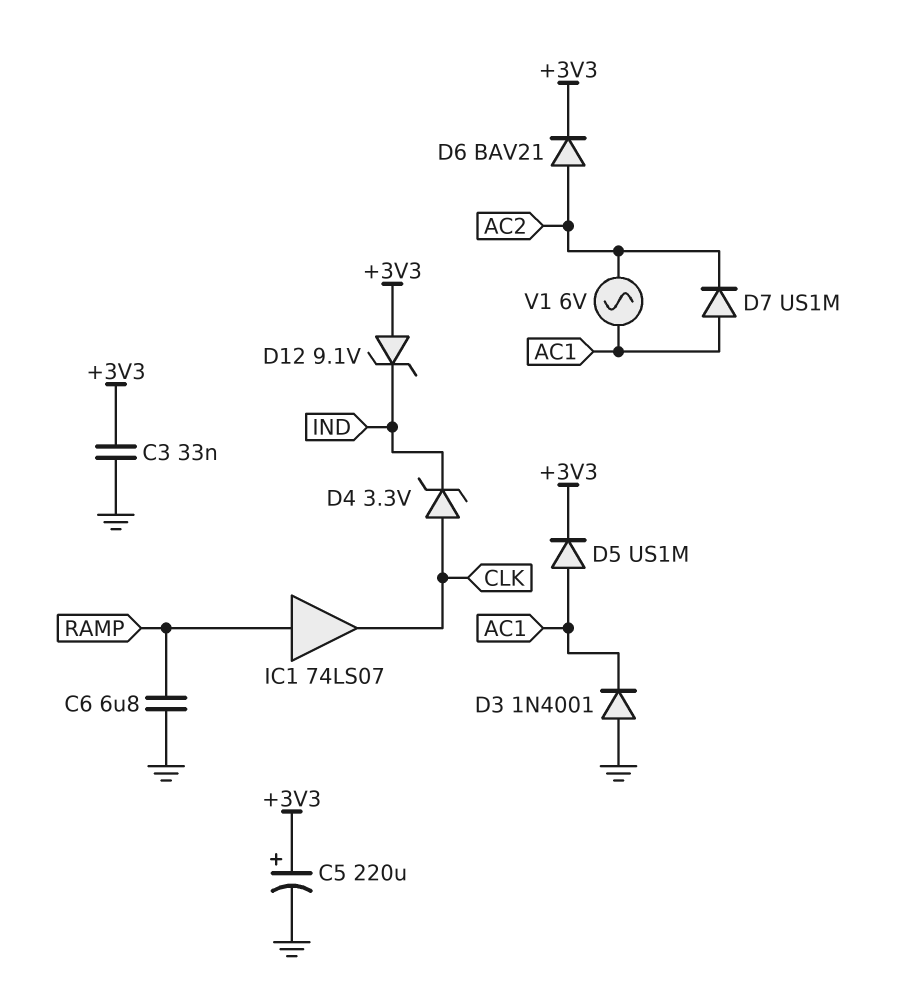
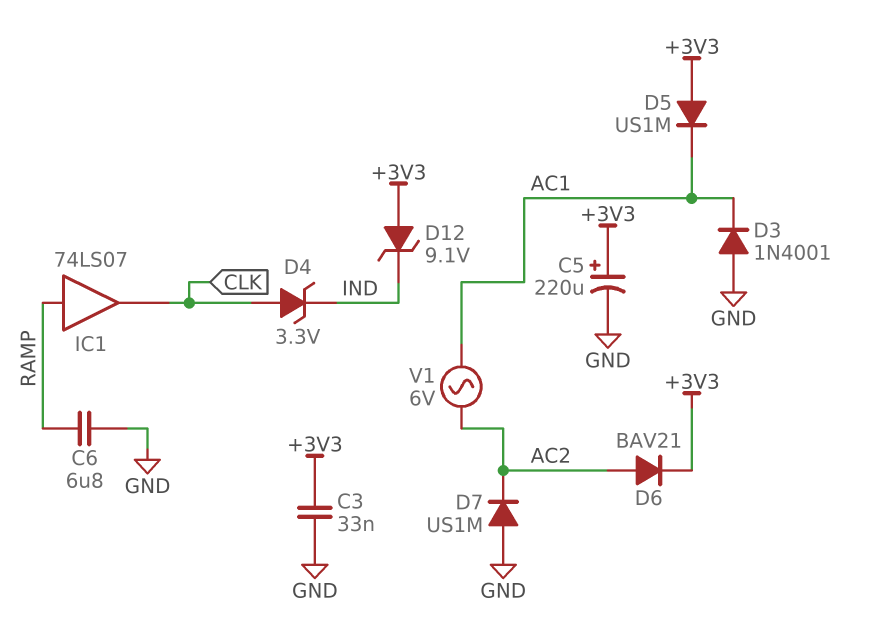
D5: diode US1M (A AC1, K +3V3) -> diode US1M (A +3V3, K AC1)
D7: diode US1M (A AC1, K AC2) -> diode US1M (A GND, K AC2)

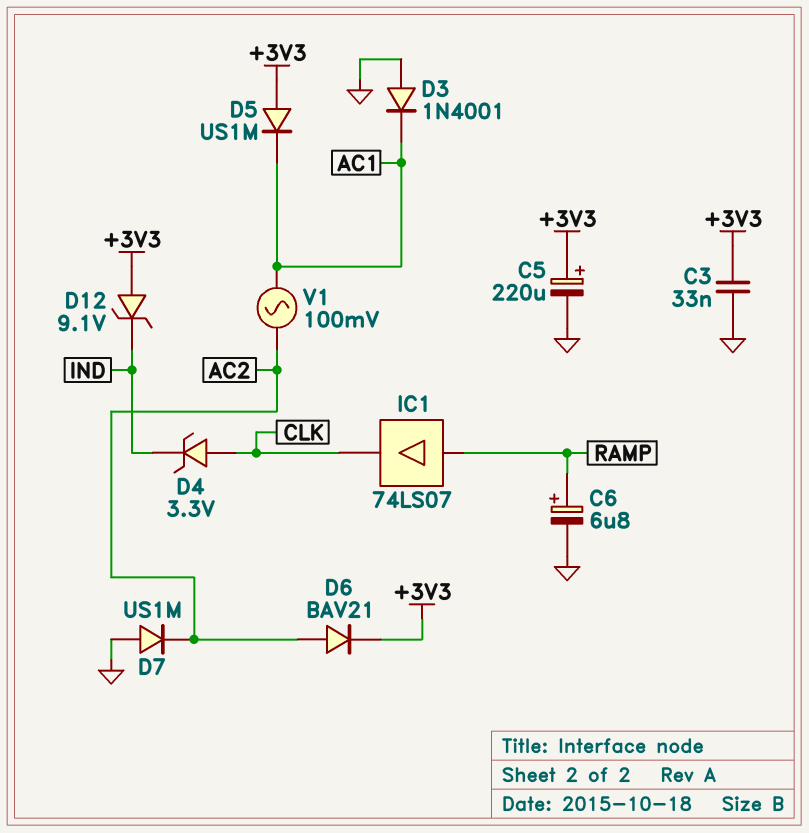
C6: 6.8uF (GND, RAMP) -> 6.8uF (plus RAMP, minus GND)
V1: AC 6V (AC1, AC2) -> AC 100mV (AC1, AC2)

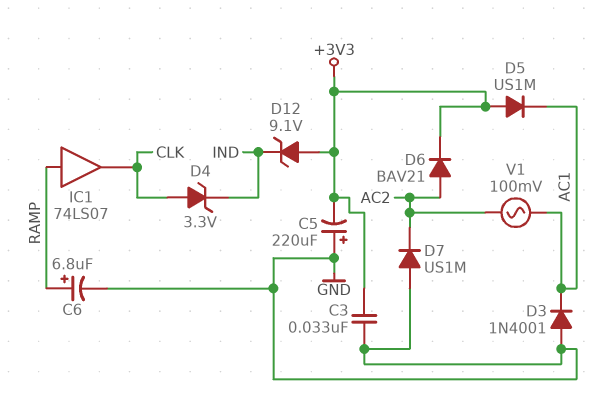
C5: 220uF (plus +3V3, minus GND) -> 220uF (plus GND, minus +3V3)

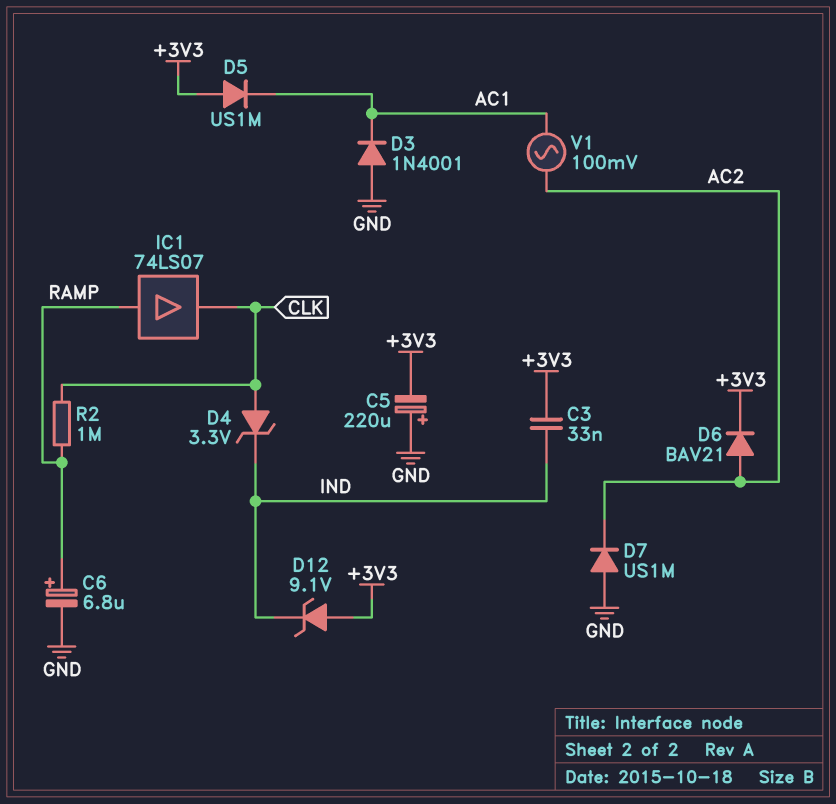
C3: 33nF (+3V3, GND) -> 33nF (+3V3, IND)
R2: none -> 1M (CLK, RAMP)

